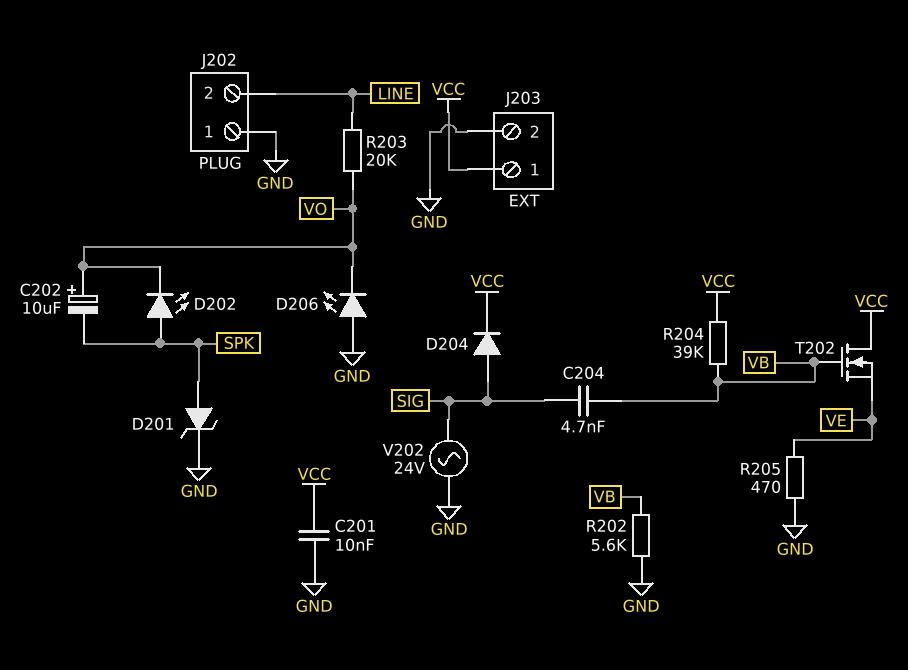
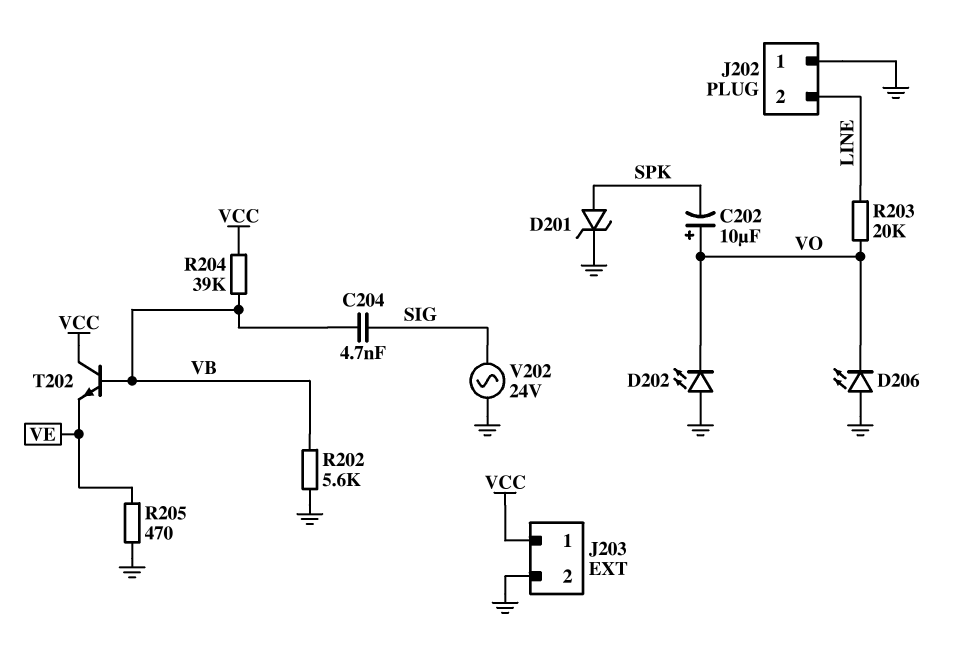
C201: 10nF (GND, VCC) -> none
D202: LED (A SPK, K VO) -> LED (A GND, K VO)
D204: diode (A SIG, K VCC) -> none
T202: NMOS (G VB, D VCC, S VE) -> NPN (B VB, C VCC, E VE)

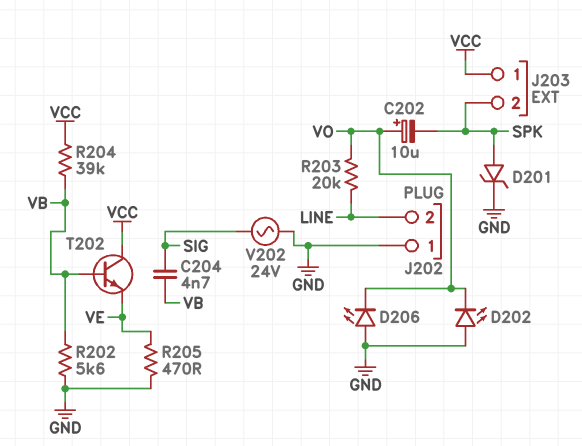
J203 pin 2: GND -> SPK

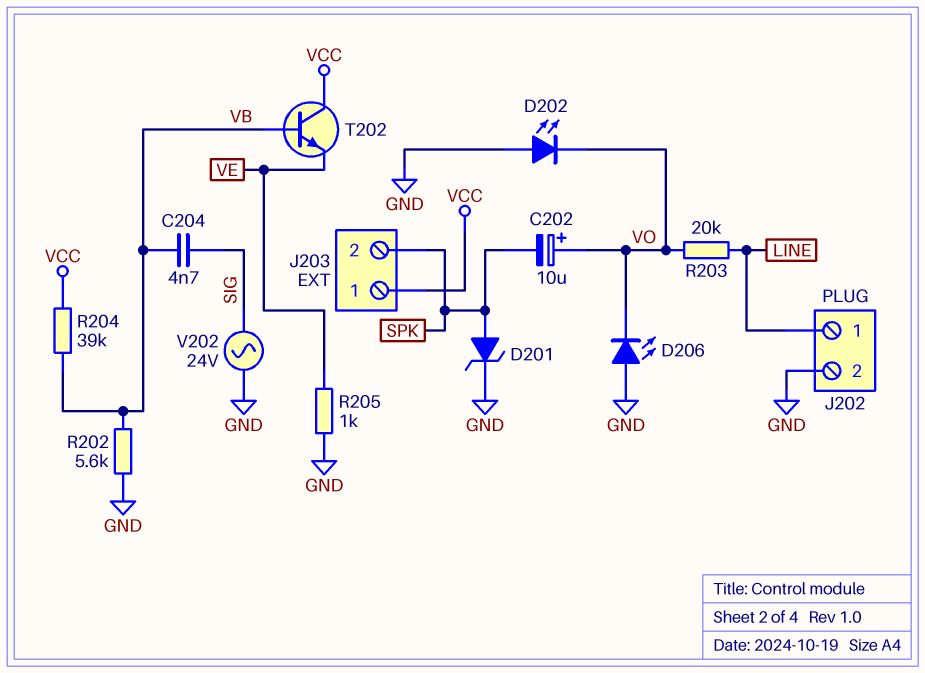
J202 pin 1: GND -> LINE
J202 pin 2: LINE -> GND
R205: 470 (GND, VE) -> 1k (GND, VE)

